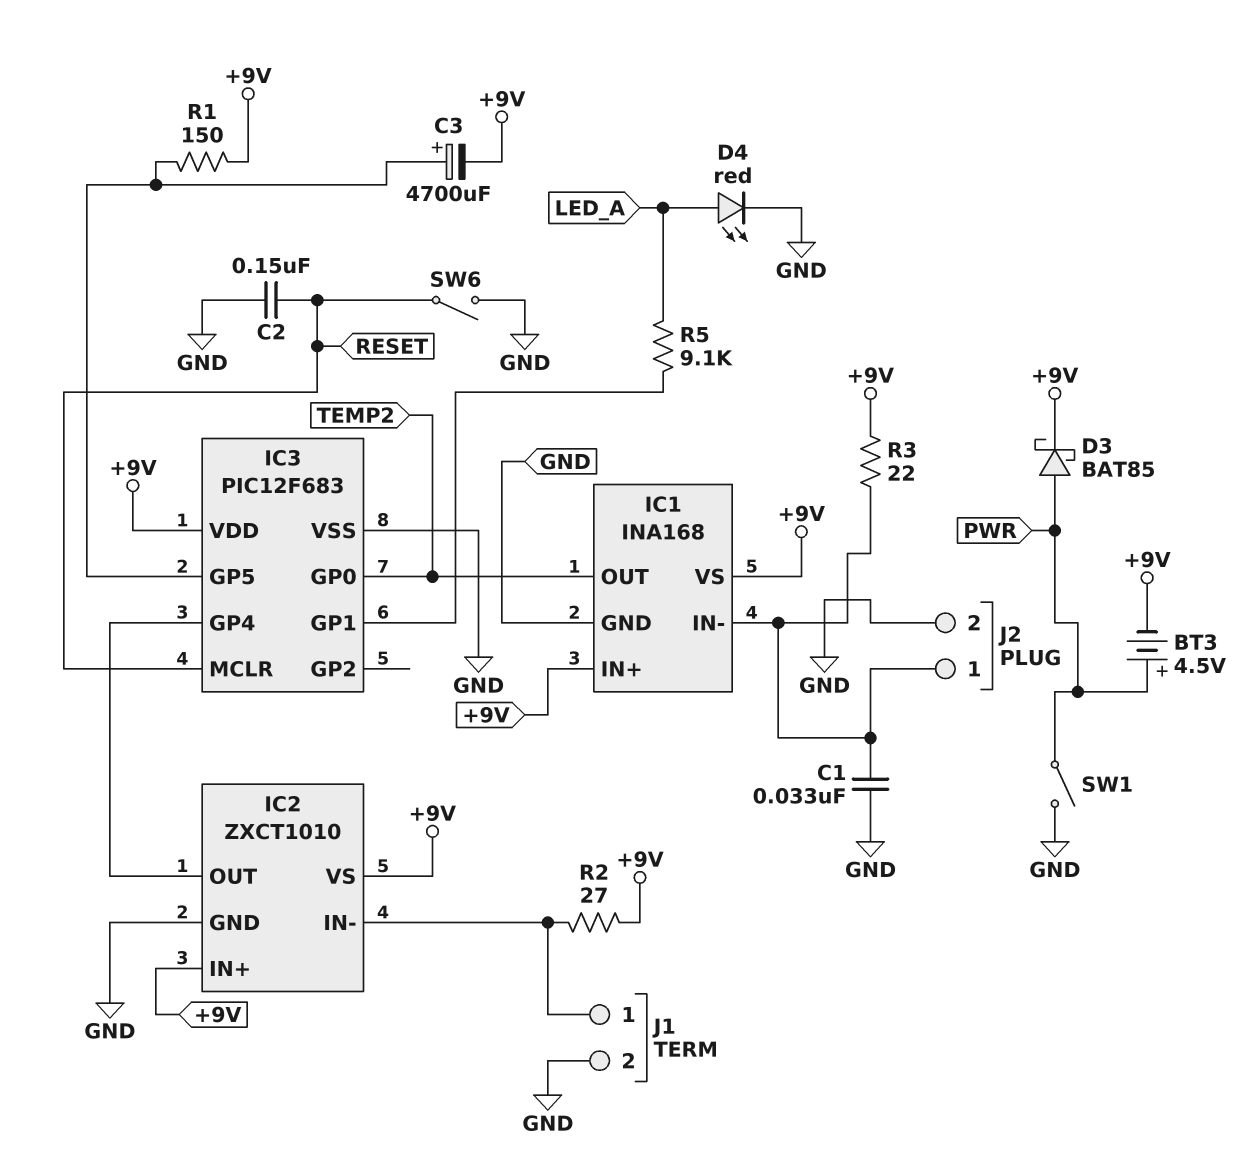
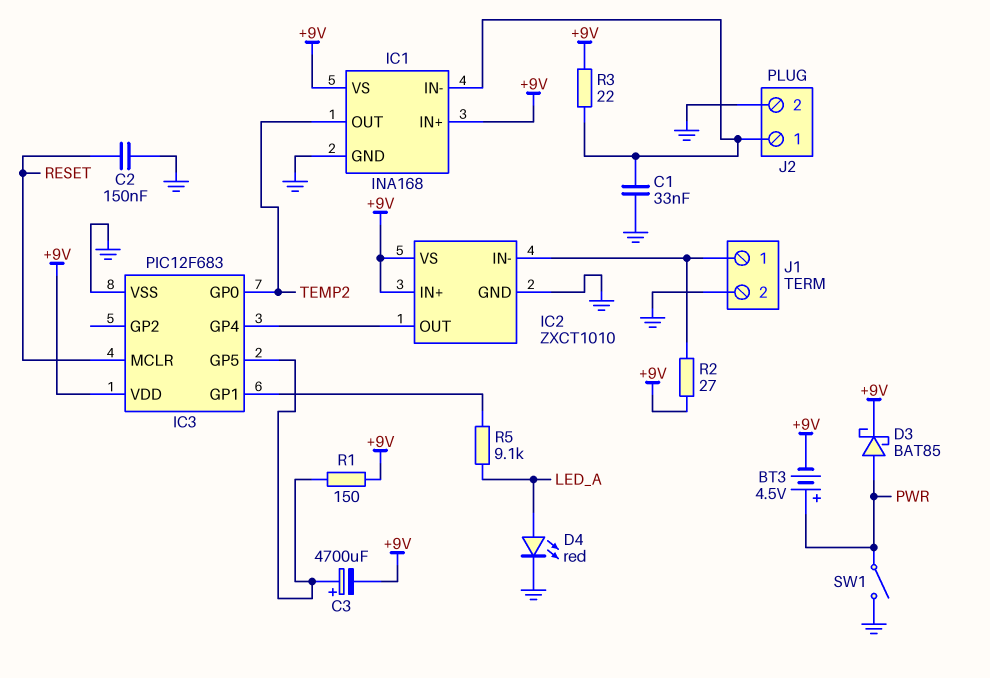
SW6: switch (GND, RESET) -> none

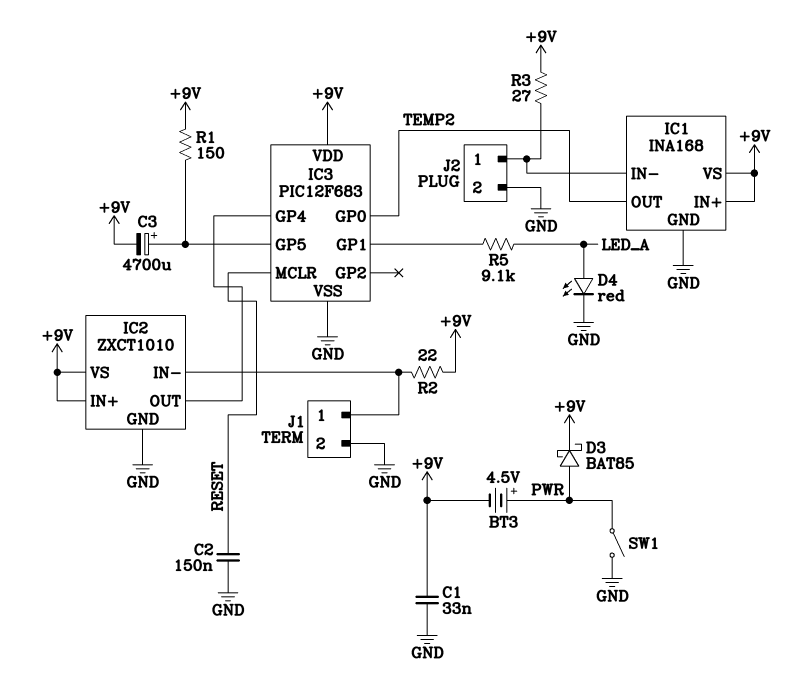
C1: 33nF (GND, IC1/IN-) -> 33nF (+9V, GND)
R2: 27 (+9V, IC2/IN-) -> 22 (+9V, IC2/IN-)
R3: 22 (+9V, IC1/IN-) -> 27 (+9V, IC1/IN-)

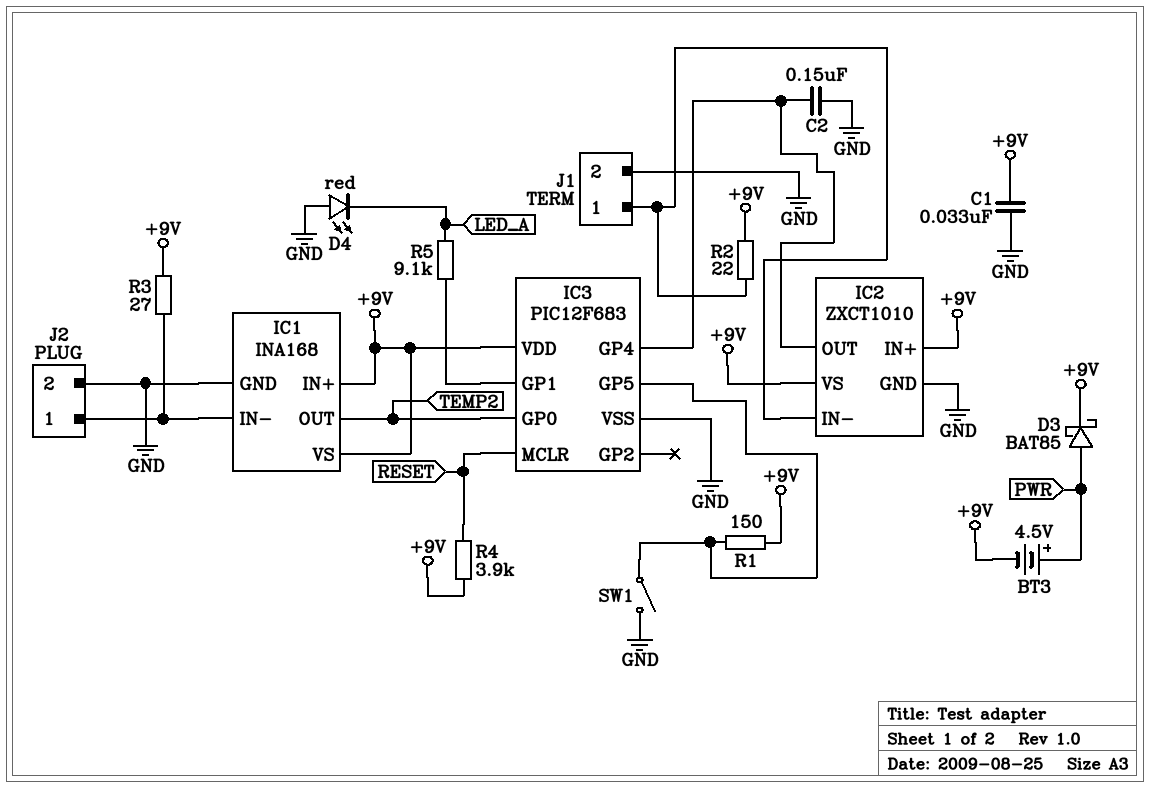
C2: 150nF (GND, RESET) -> 150nF (GND, IC2/OUT)
C3: 4700uF (plus IC3/GP5, minus +9V) -> none
D4: LED red (A LED_A, K GND) -> LED red (A GND, K LED_A)
R4: none -> 3.9k (+9V, RESET)
SW1: switch (GND, PWR) -> switch (GND, IC3/GP5)

